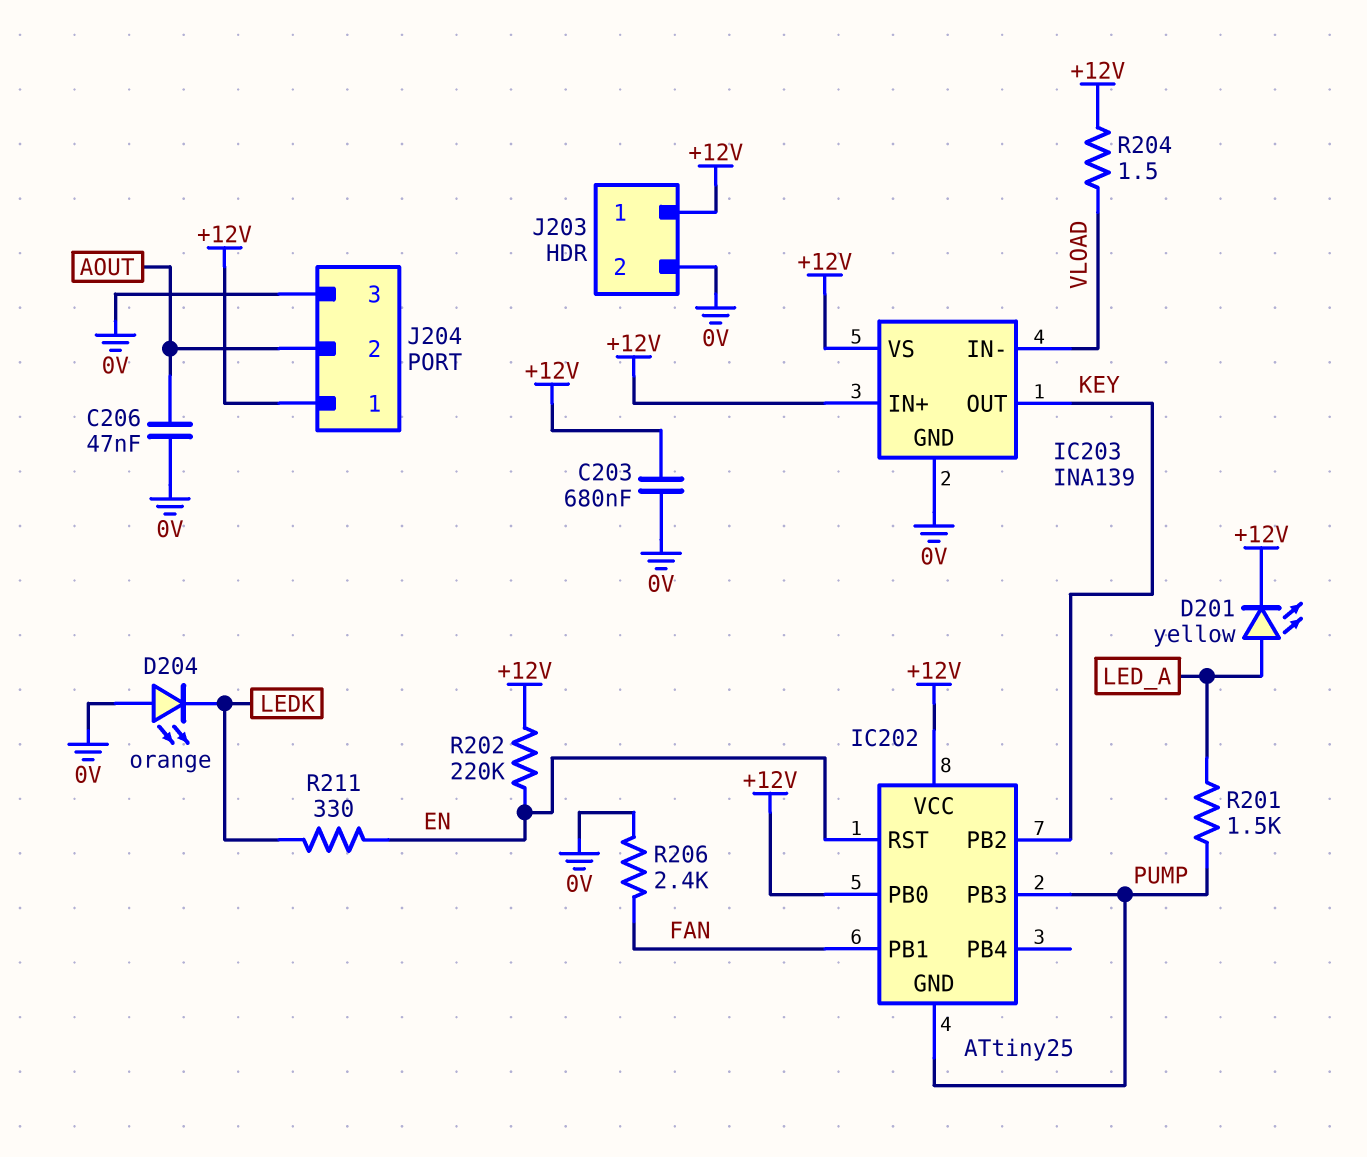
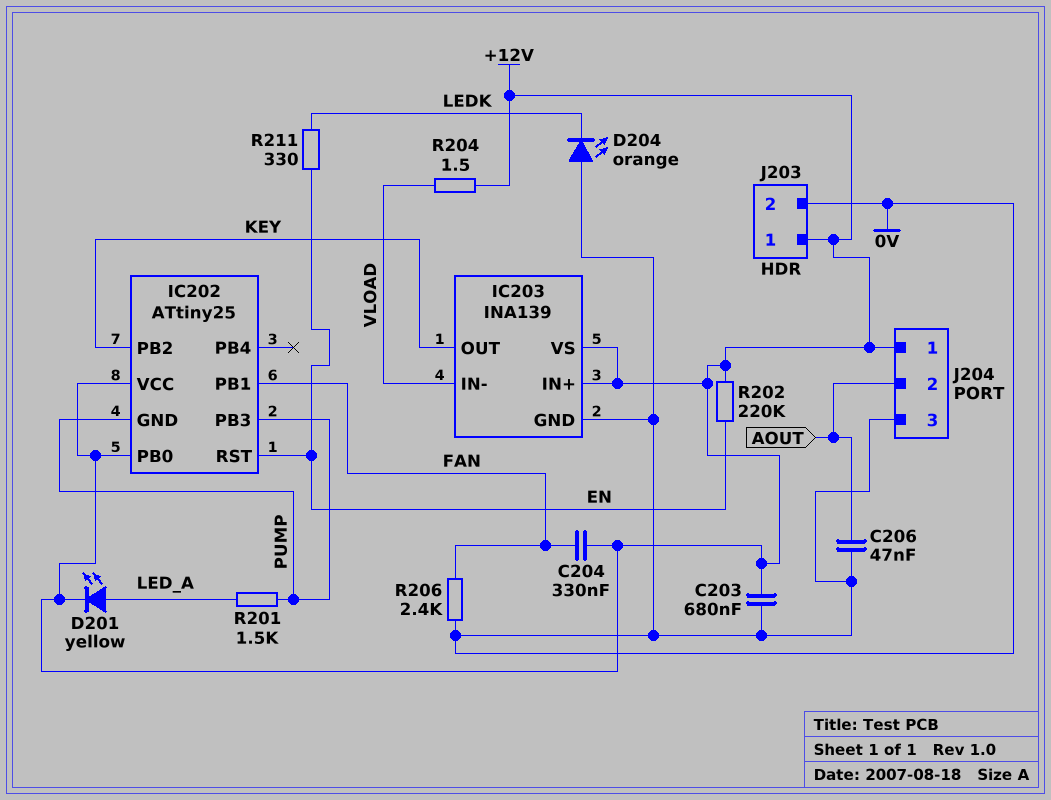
C204: none -> 330nF (+12V, FAN)

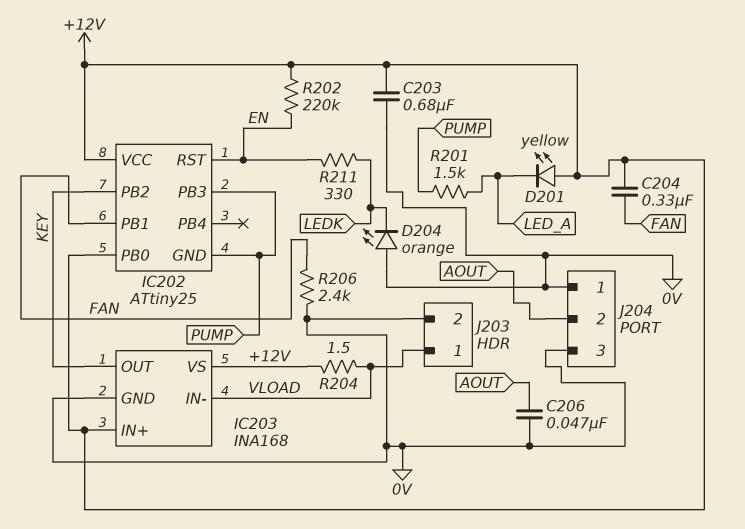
D201: LED yellow (A LED_A, K +12V) -> LED yellow (A +12V, K LED_A)
IC203: INA139 -> INA168
J203 pin 1: +12V -> VLOAD
J204 pin 1: +12V -> 0V

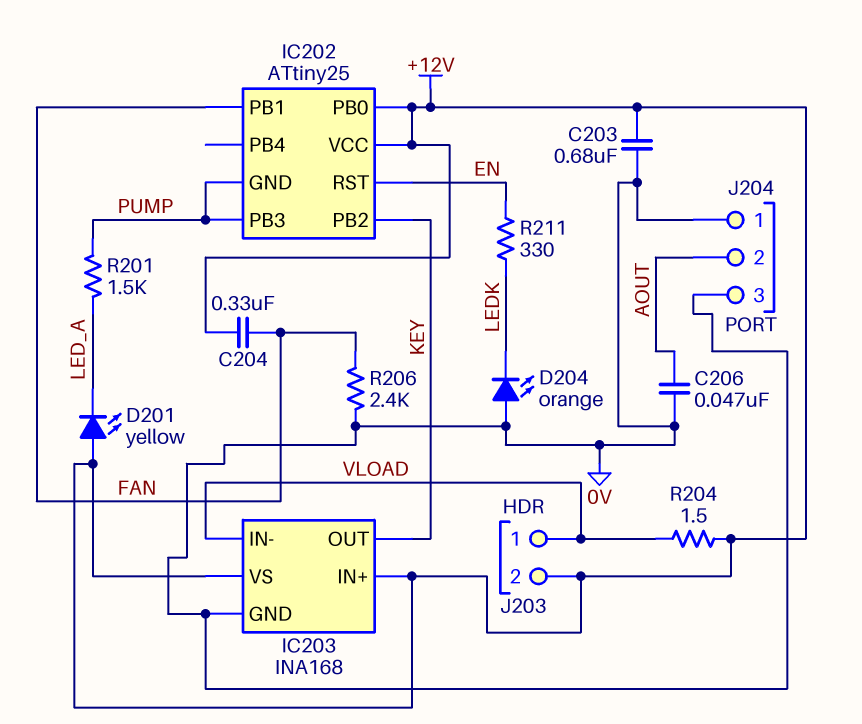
J203 pin 2: 0V -> +12V
R202: 220k (+12V, EN) -> none

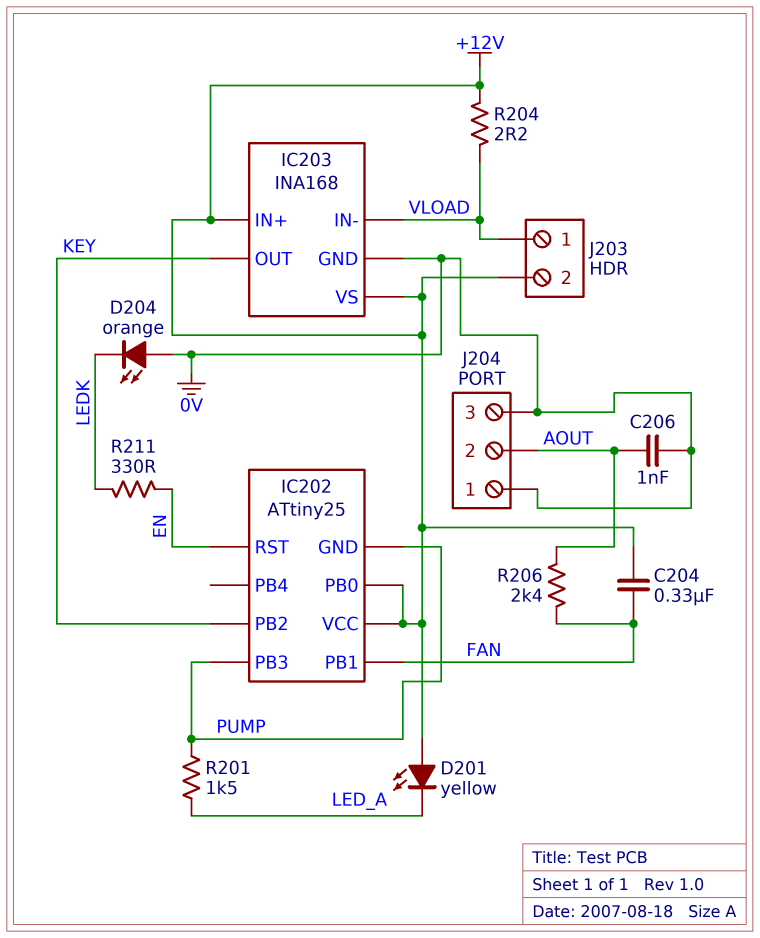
C203: 680nF (+12V, 0V) -> none
C206: 47nF (0V, AOUT) -> 1nF (0V, AOUT)
R204: 1.5 (+12V, VLOAD) -> 2.2 (+12V, VLOAD)
R206: 2.4k (0V, FAN) -> 2.4k (AOUT, FAN)

